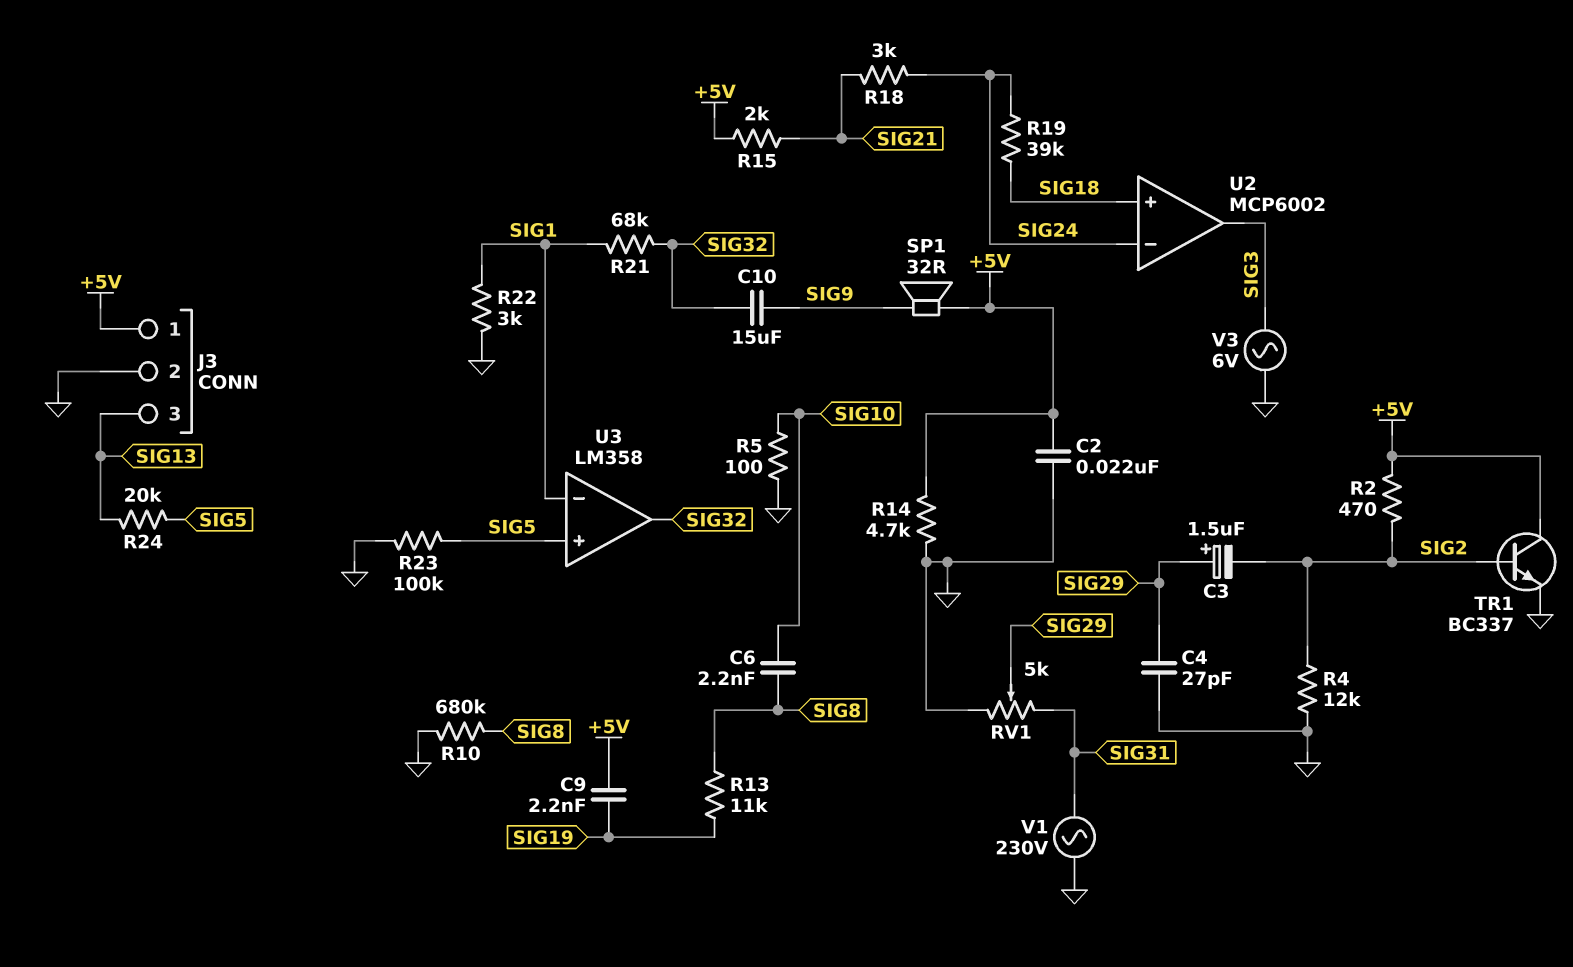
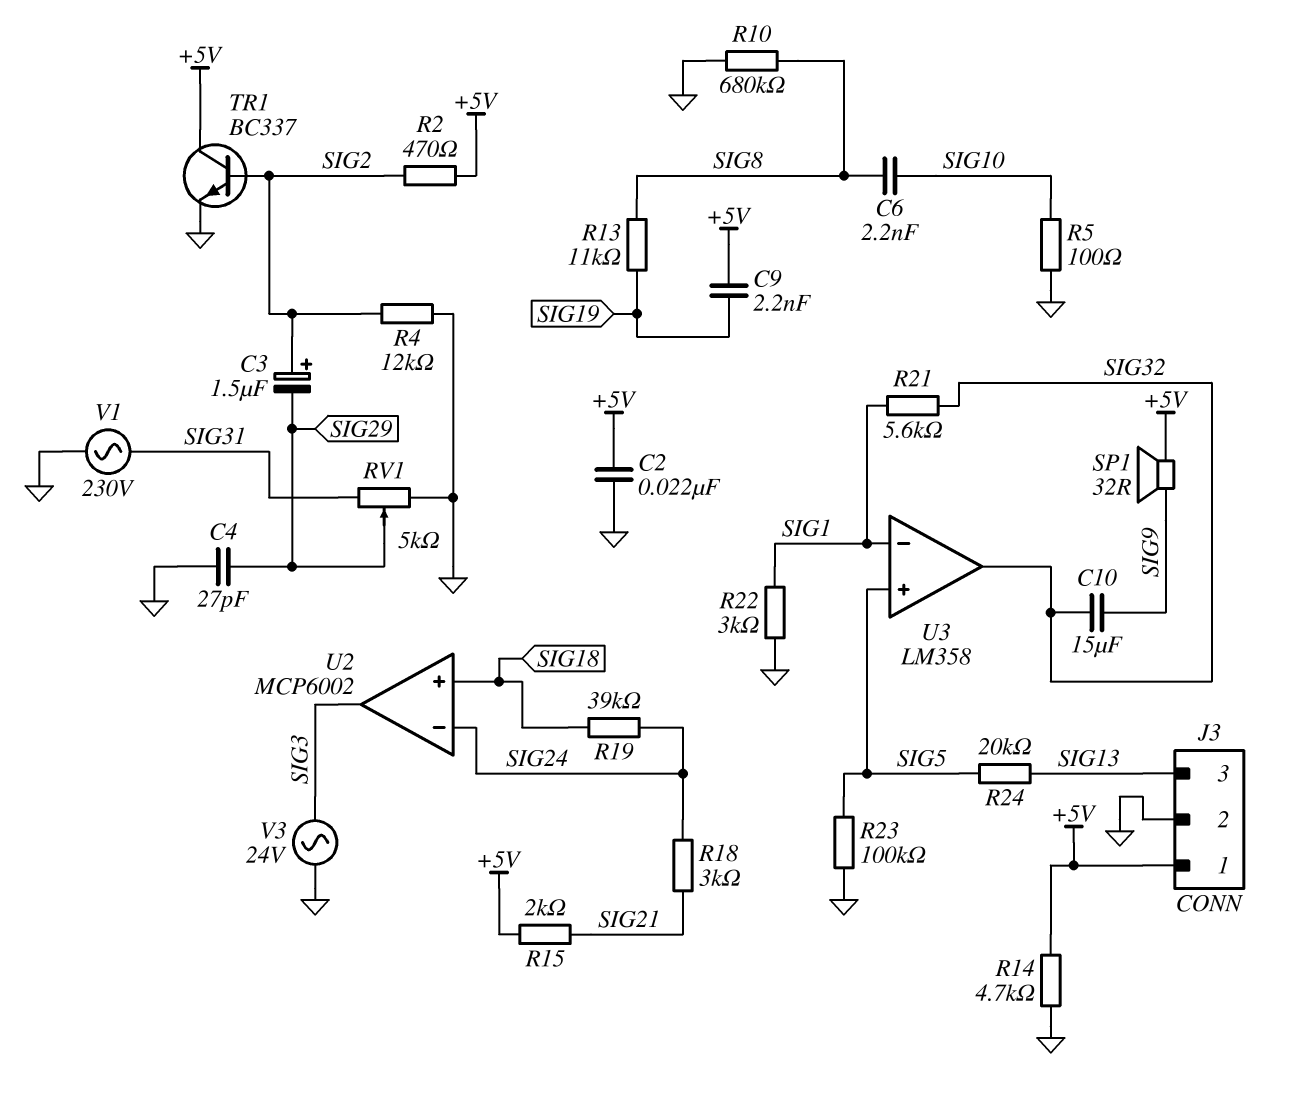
C3: 1.5uF (plus SIG29, minus SIG2) -> 1.5uF (plus SIG2, minus SIG29)
R21: 68k (SIG1, SIG32) -> 5.6k (SIG1, SIG32)
V3: AC 6V (GND, SIG3) -> AC 24V (GND, SIG3)

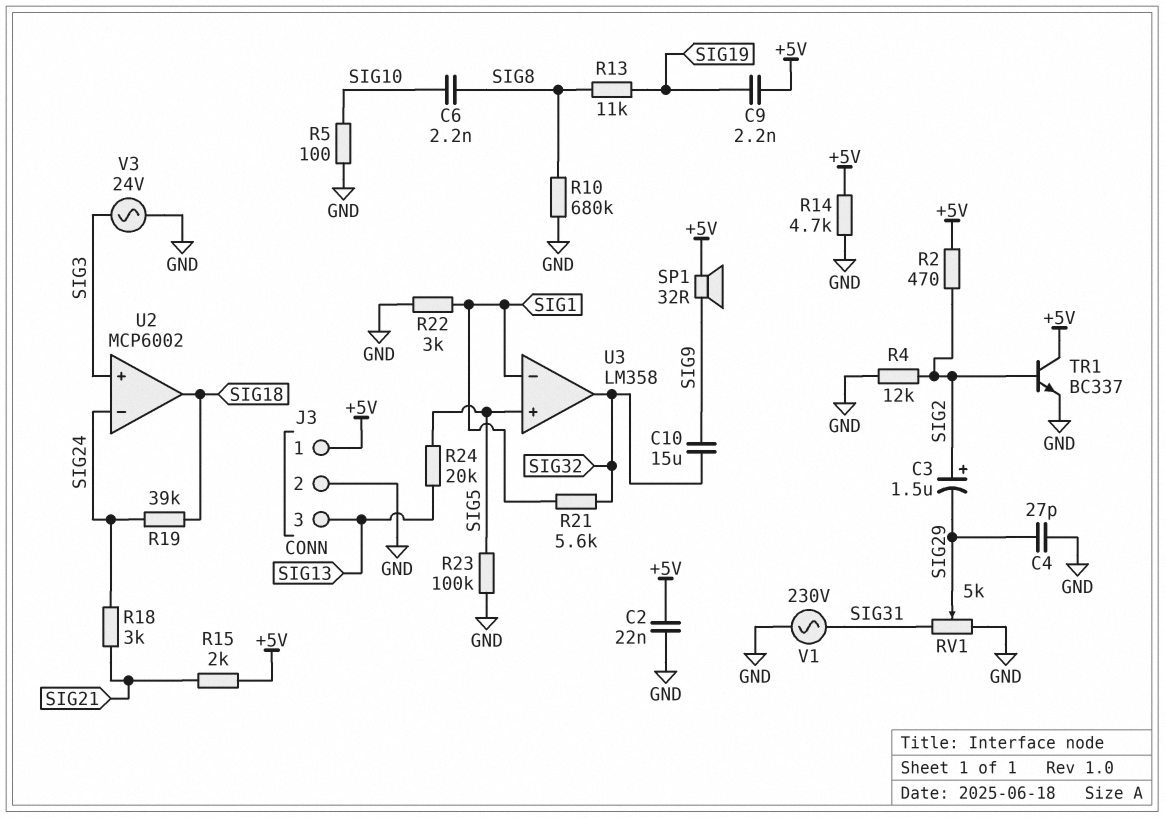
U2 pin in+: SIG18 -> SIG3
U2 pin out: SIG3 -> SIG18

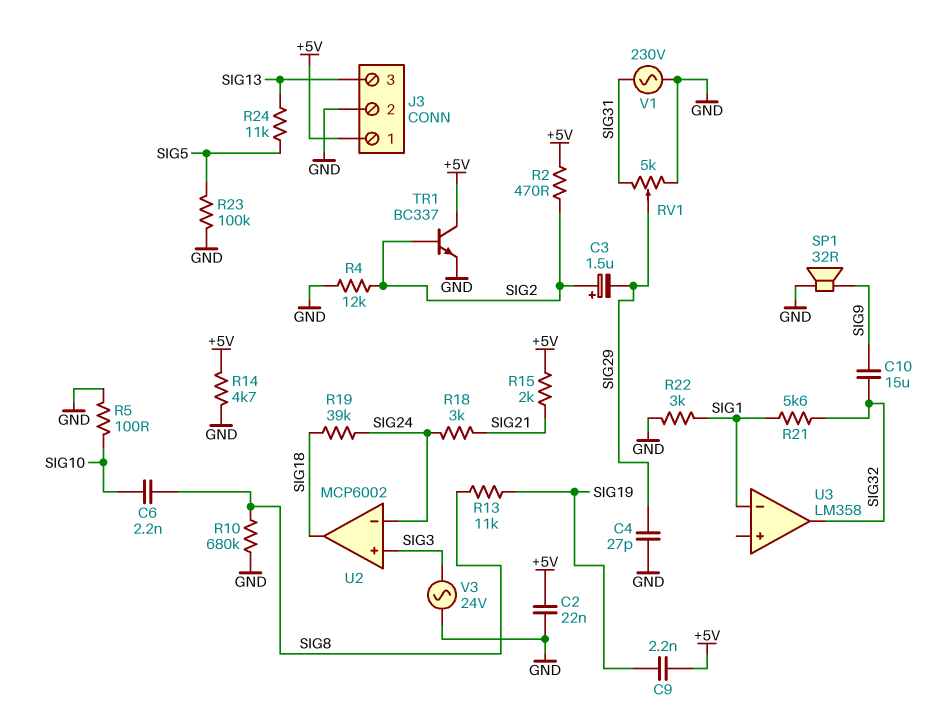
R24: 20k (SIG5, SIG13) -> 11k (SIG5, SIG13)
SP1: speaker 32R (+5V, SIG9) -> speaker 32R (GND, SIG9)
U3 pin in+: SIG5 -> none

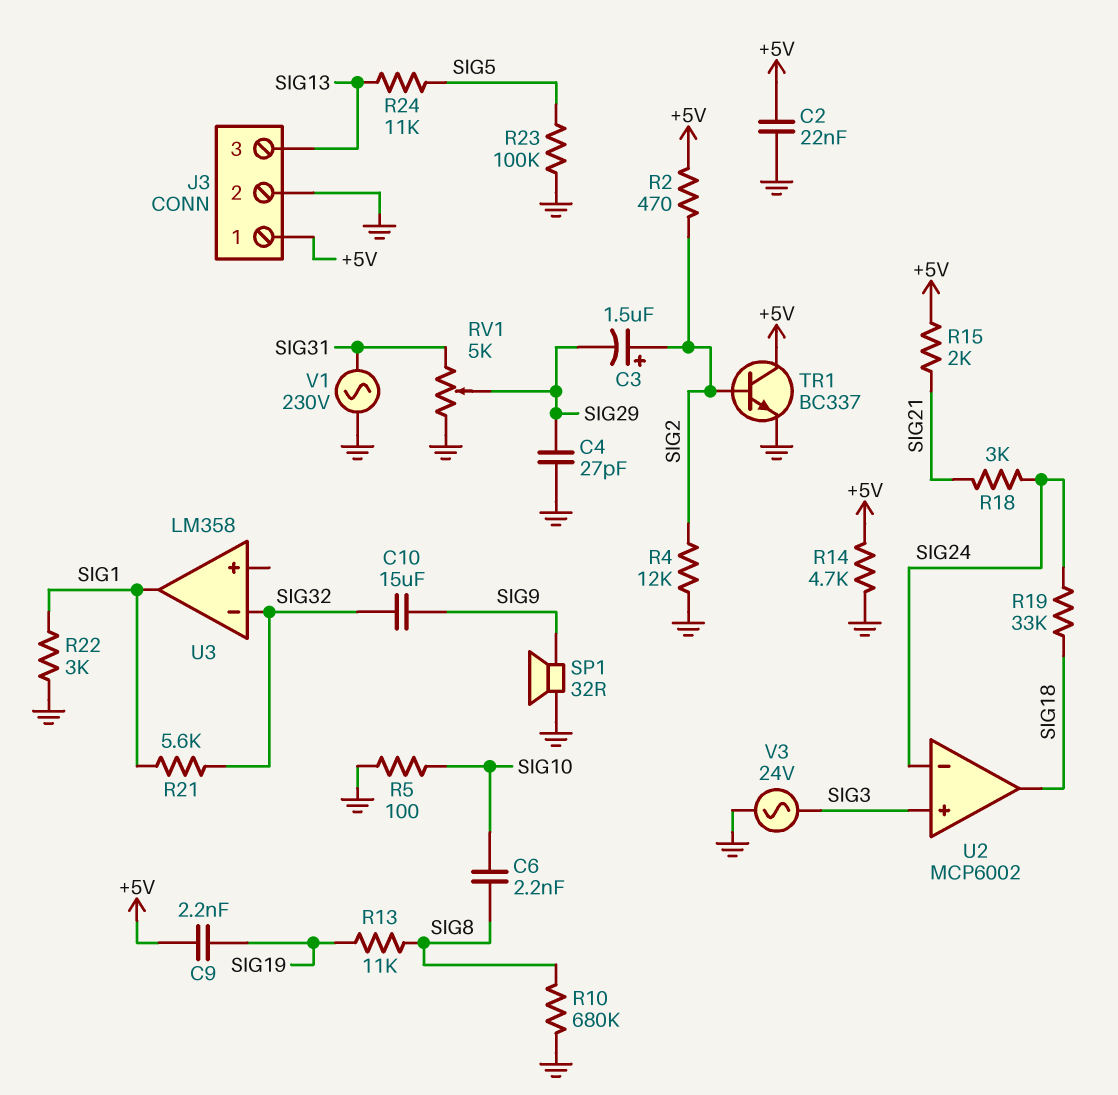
R19: 39k (SIG18, SIG24) -> 33k (SIG18, SIG24)
U3 pin in-: SIG1 -> SIG32
U3 pin out: SIG32 -> SIG1

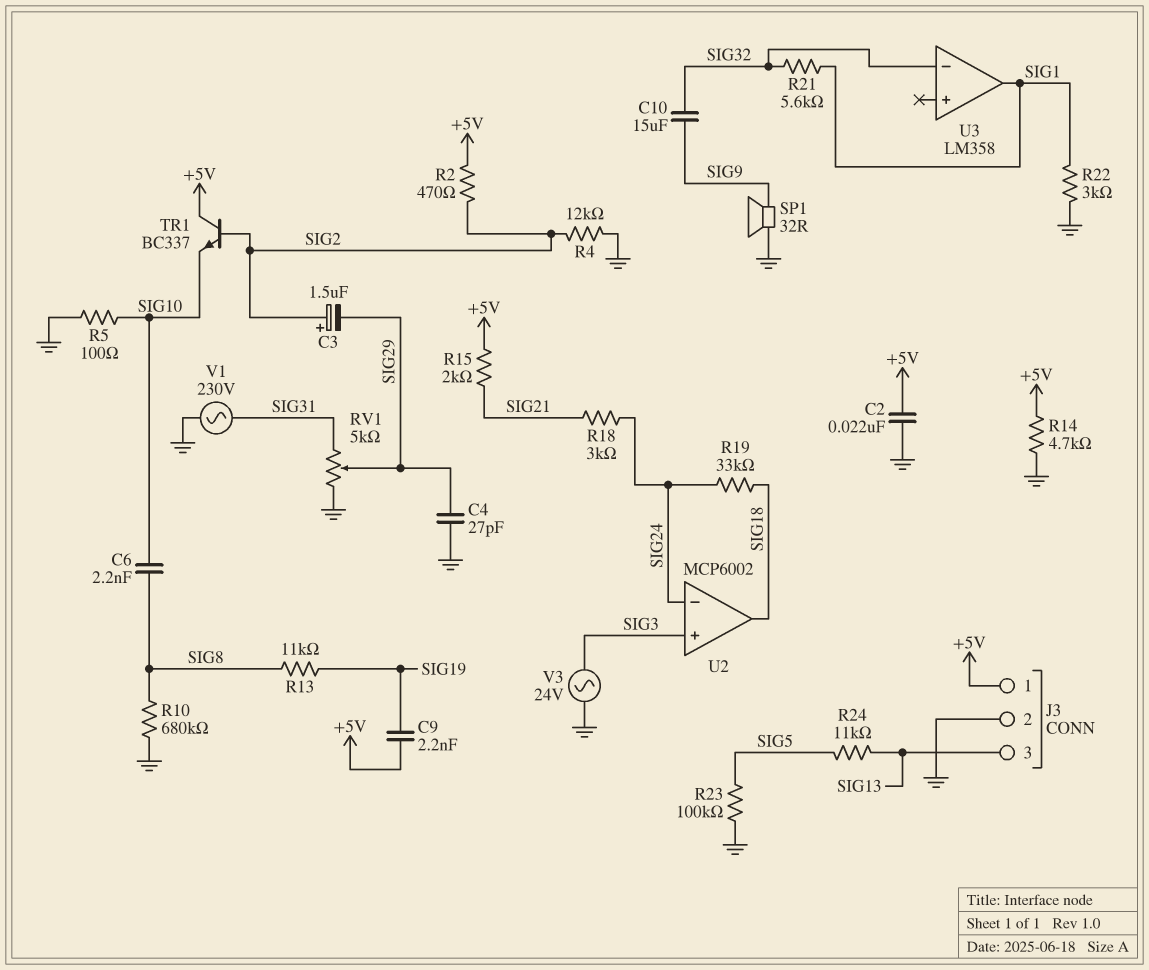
TR1: NPN BC337 (B SIG2, C +5V, E GND) -> NPN BC337 (B SIG2, C +5V, E SIG10)

